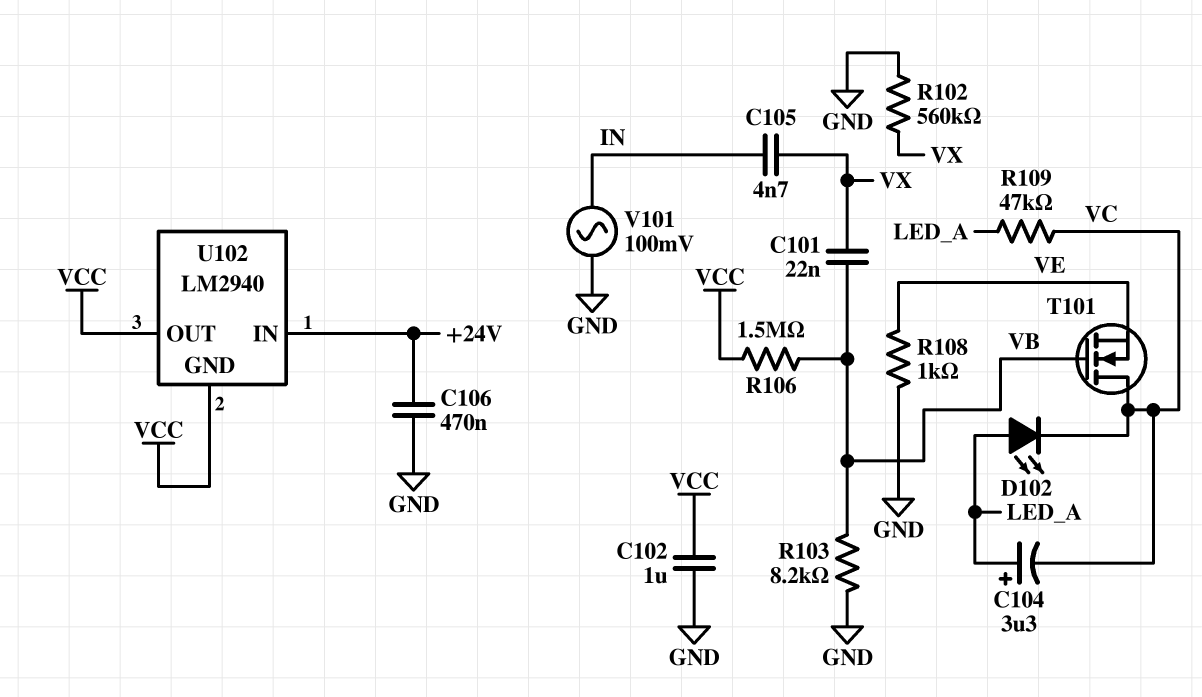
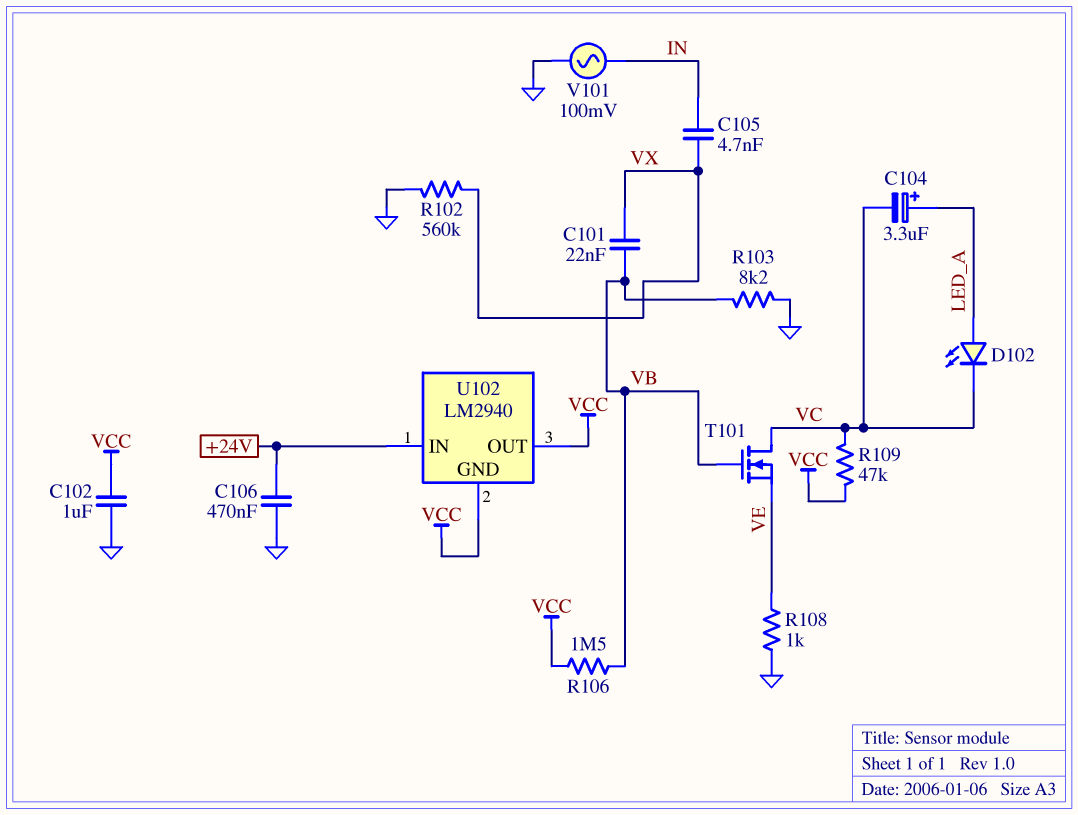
R109: 47k (LED_A, VC) -> 47k (VC, VCC)

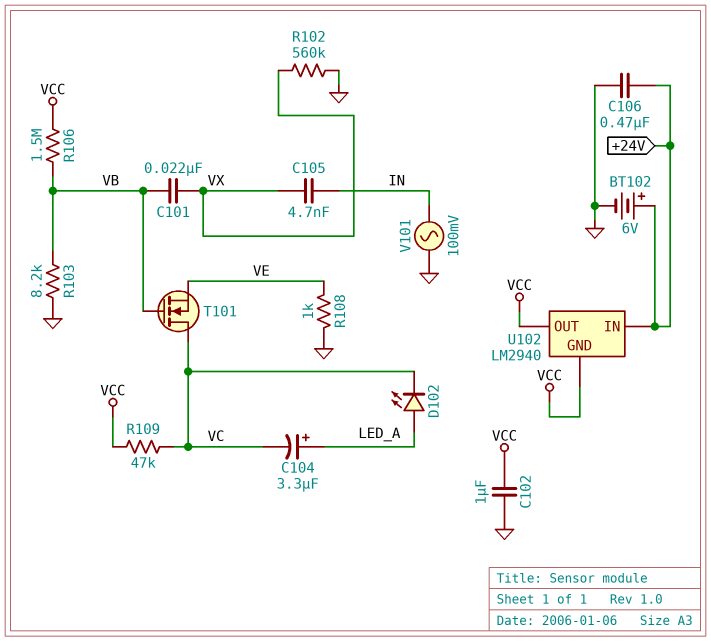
BT102: none -> 6V (plus +24V, minus GND)

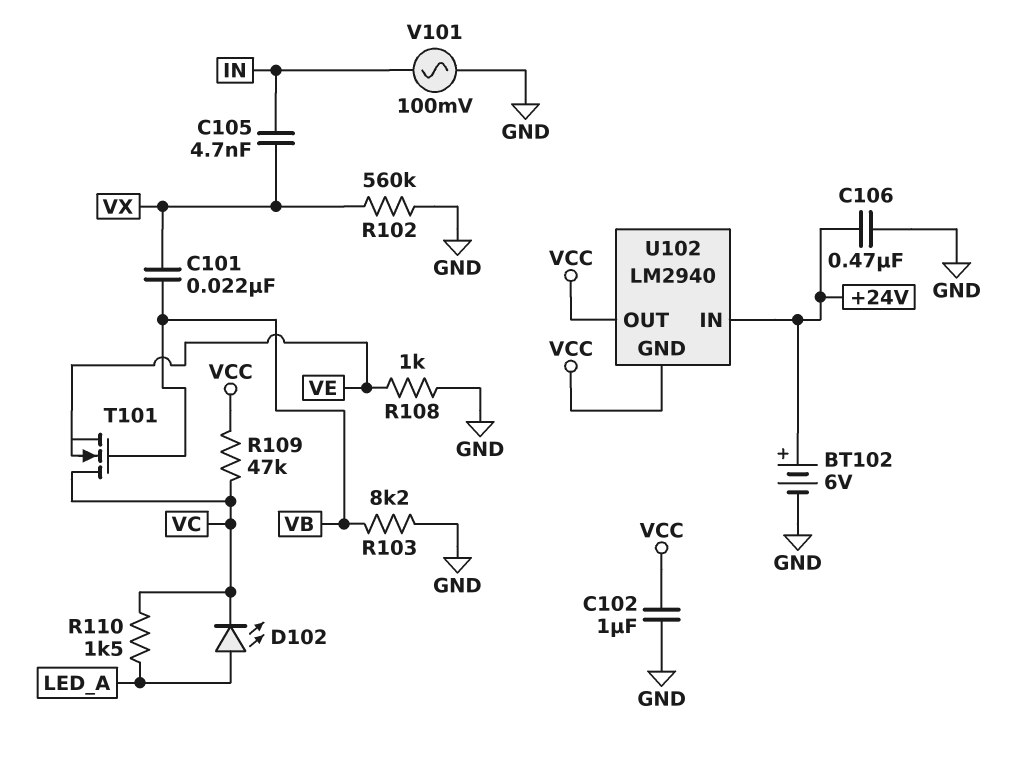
C104: 3.3uF (plus LED_A, minus VC) -> none
R106: 1.5M (VB, VCC) -> none
R110: none -> 1.5k (LED_A, VC)

